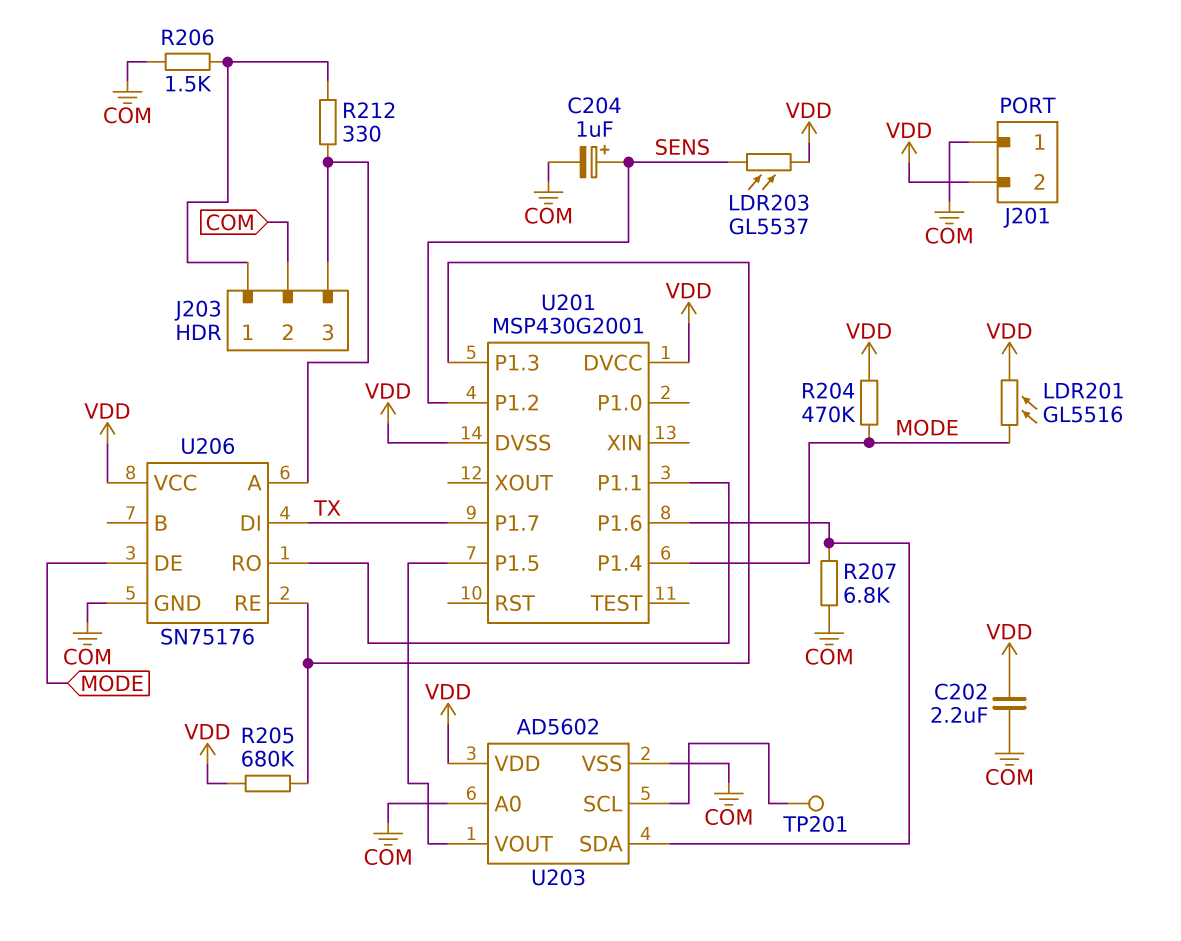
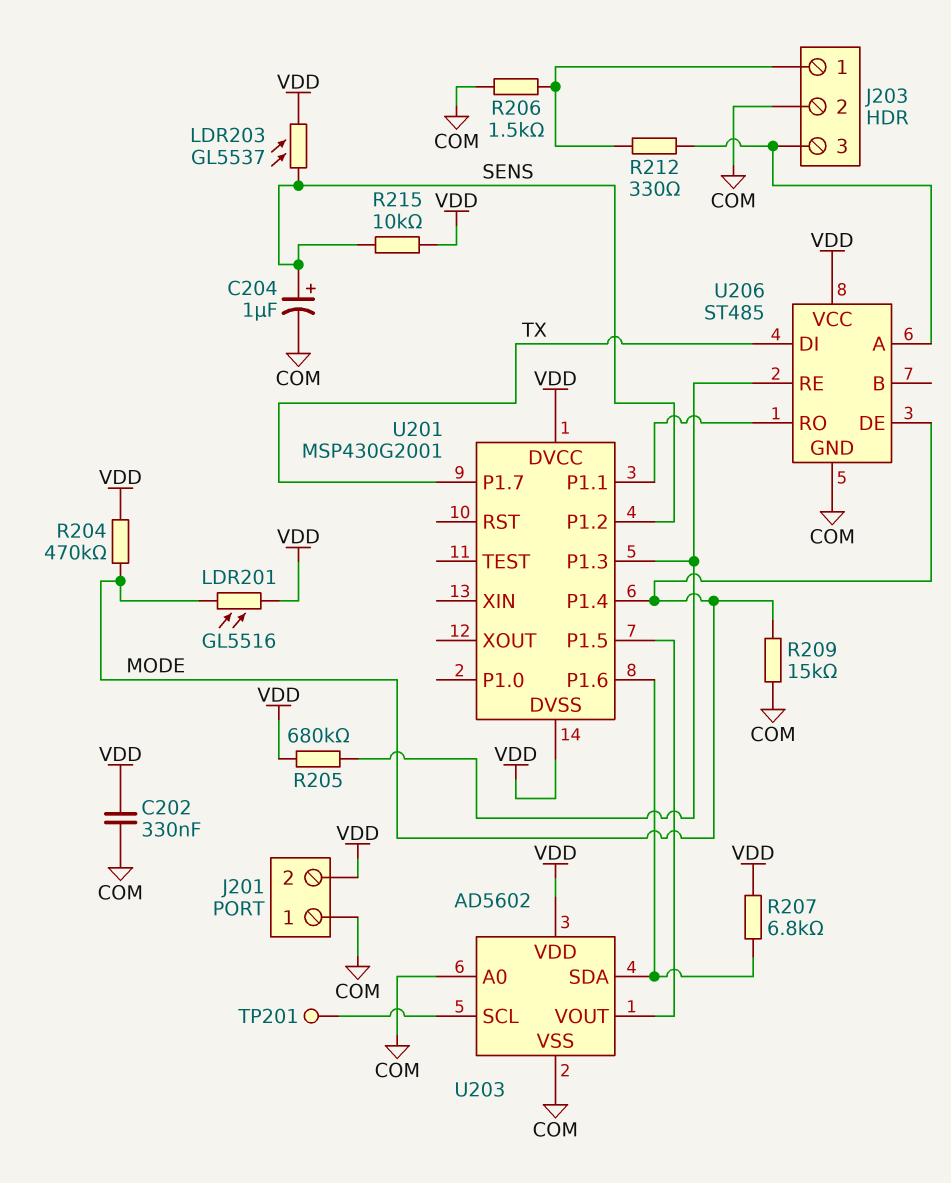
C202: 2.2uF (COM, VDD) -> 330nF (COM, VDD)
R207: 6.8k (COM, U201/P1.6) -> 6.8k (U201/P1.6, VDD)
R209: none -> 15k (COM, MODE)
R215: none -> 10k (SENS, VDD)
U206: SN75176 -> ST485

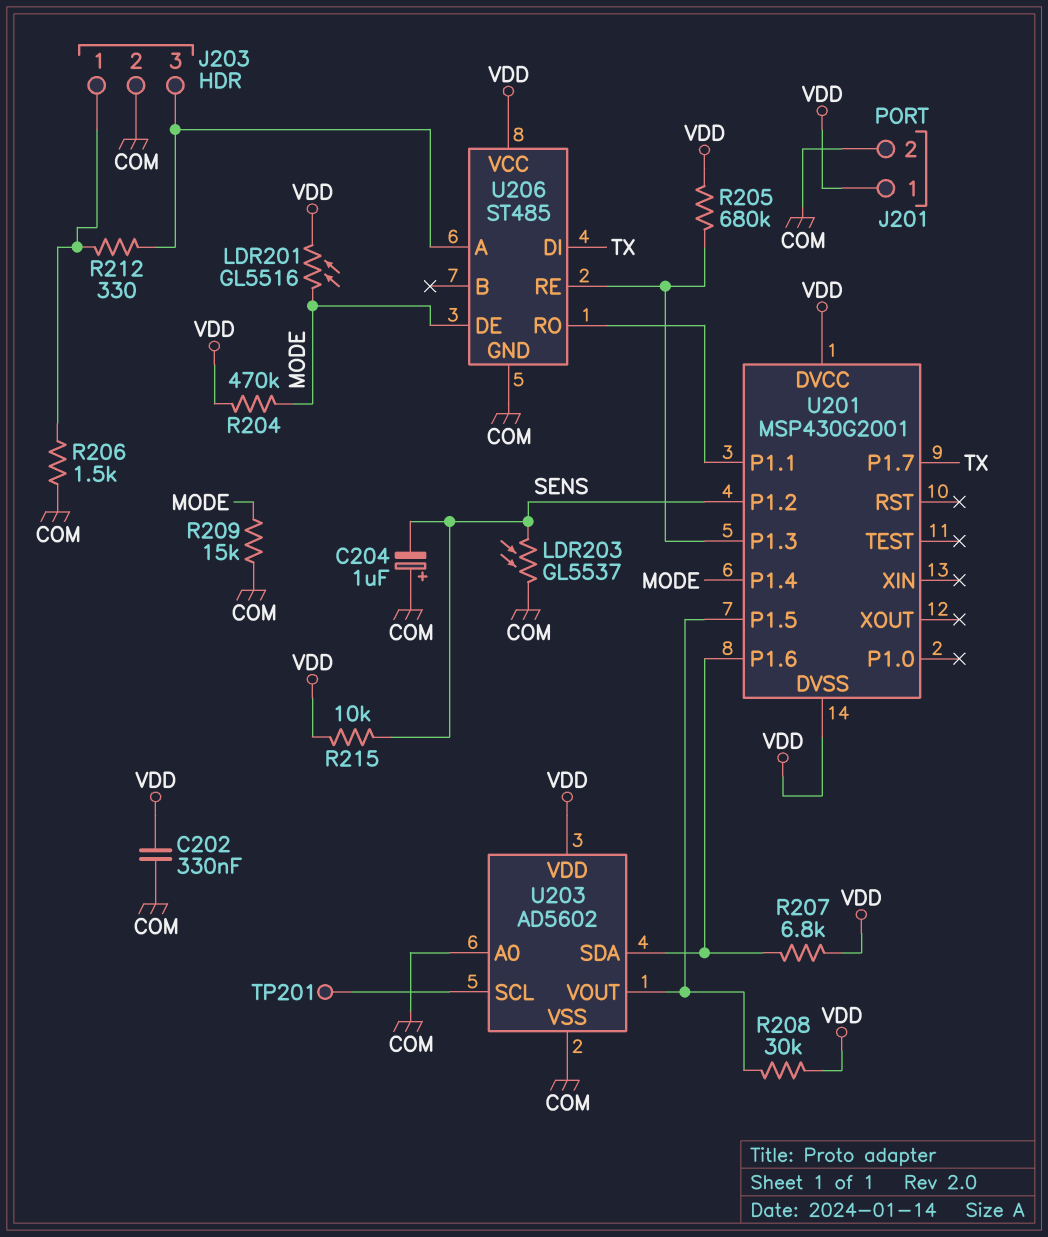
C204: 1uF (plus SENS, minus COM) -> 1uF (plus COM, minus SENS)
J201 pin 1: COM -> VDD
J201 pin 2: VDD -> COM
LDR203: GL5537 (SENS, VDD) -> GL5537 (COM, SENS)
R208: none -> 30k (U201/P1.5, VDD)

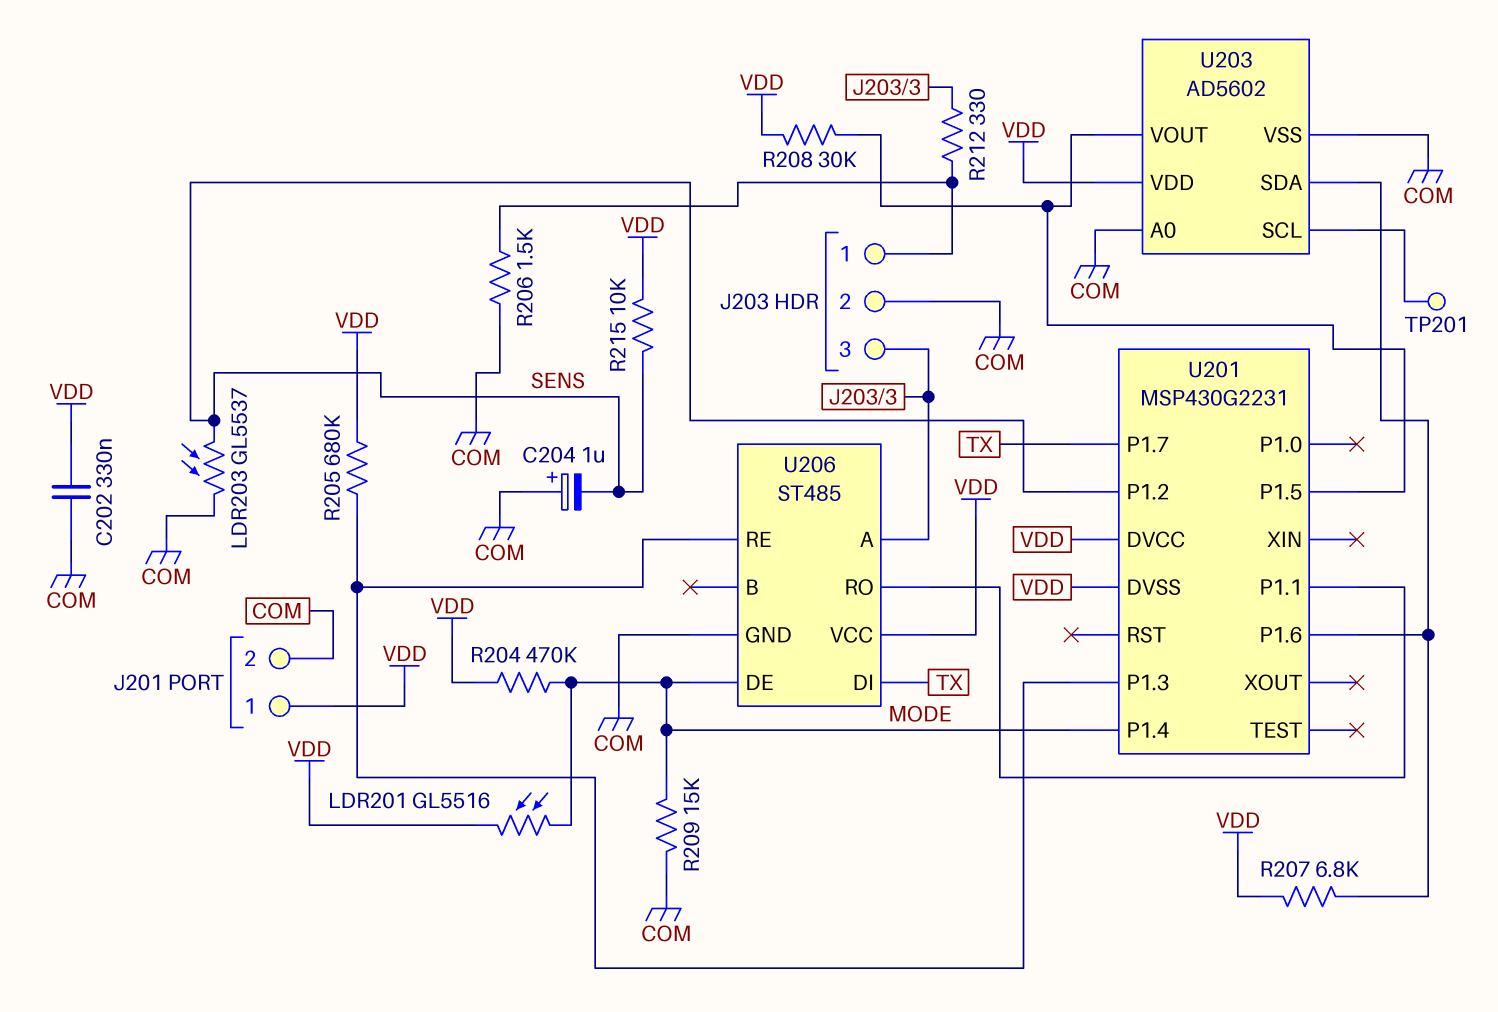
U201: MSP430G2001 -> MSP430G2231

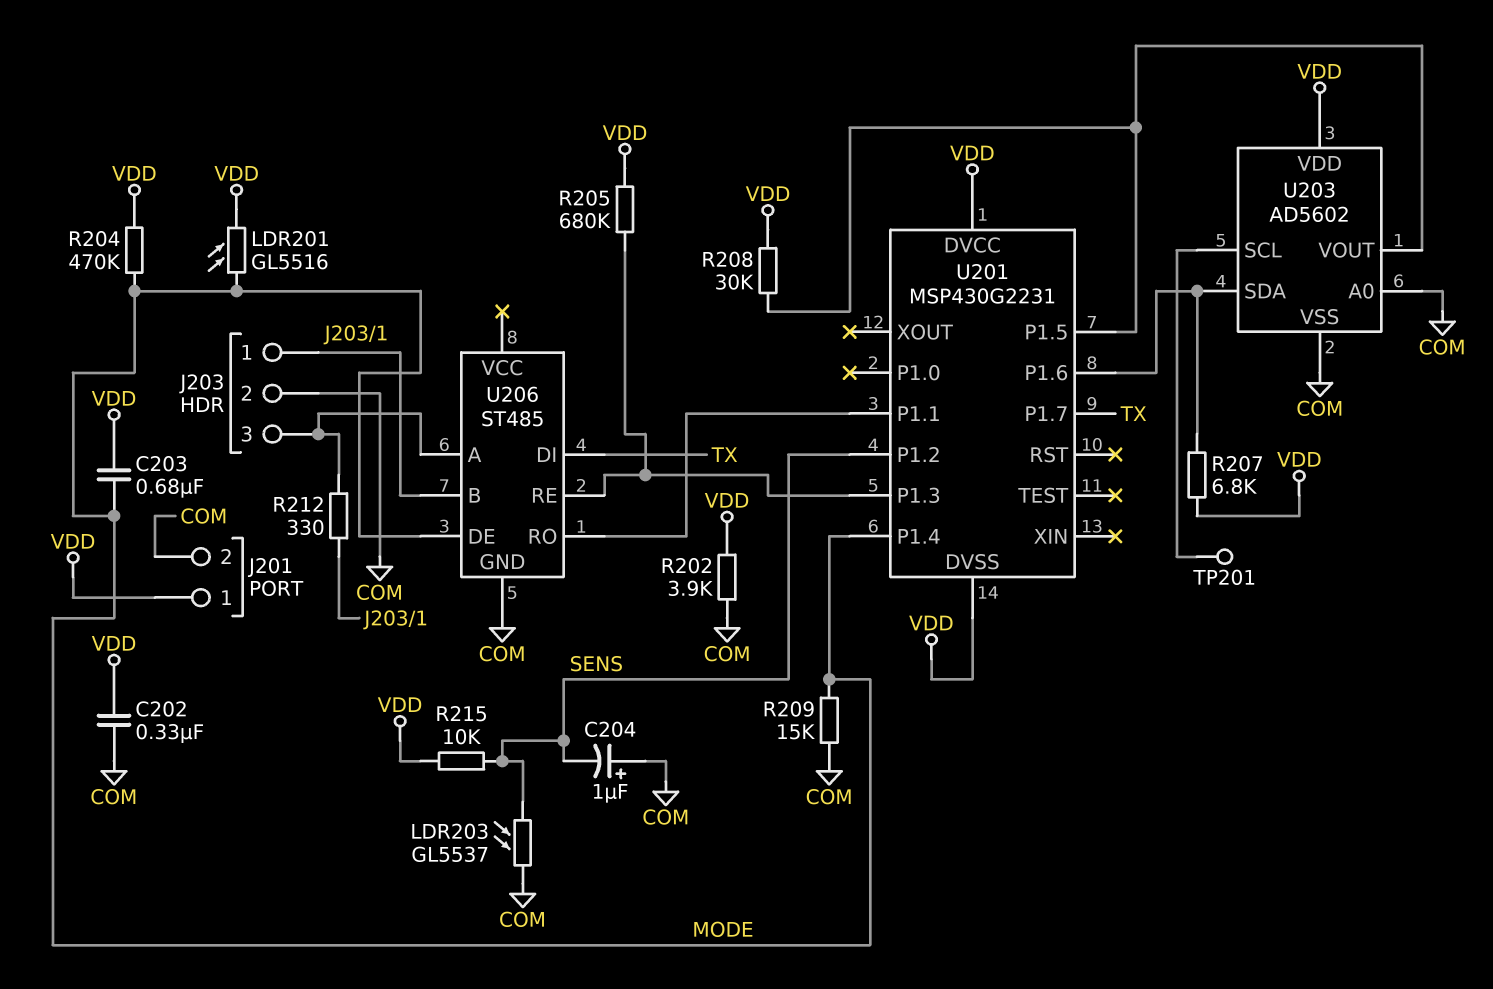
C203: none -> 680nF (MODE, VDD)
R202: none -> 3.9k (COM, VDD)
R206: 1.5k (COM, J203/1) -> none
U206 pin B: none -> J203/1
U206 pin VCC: VDD -> none

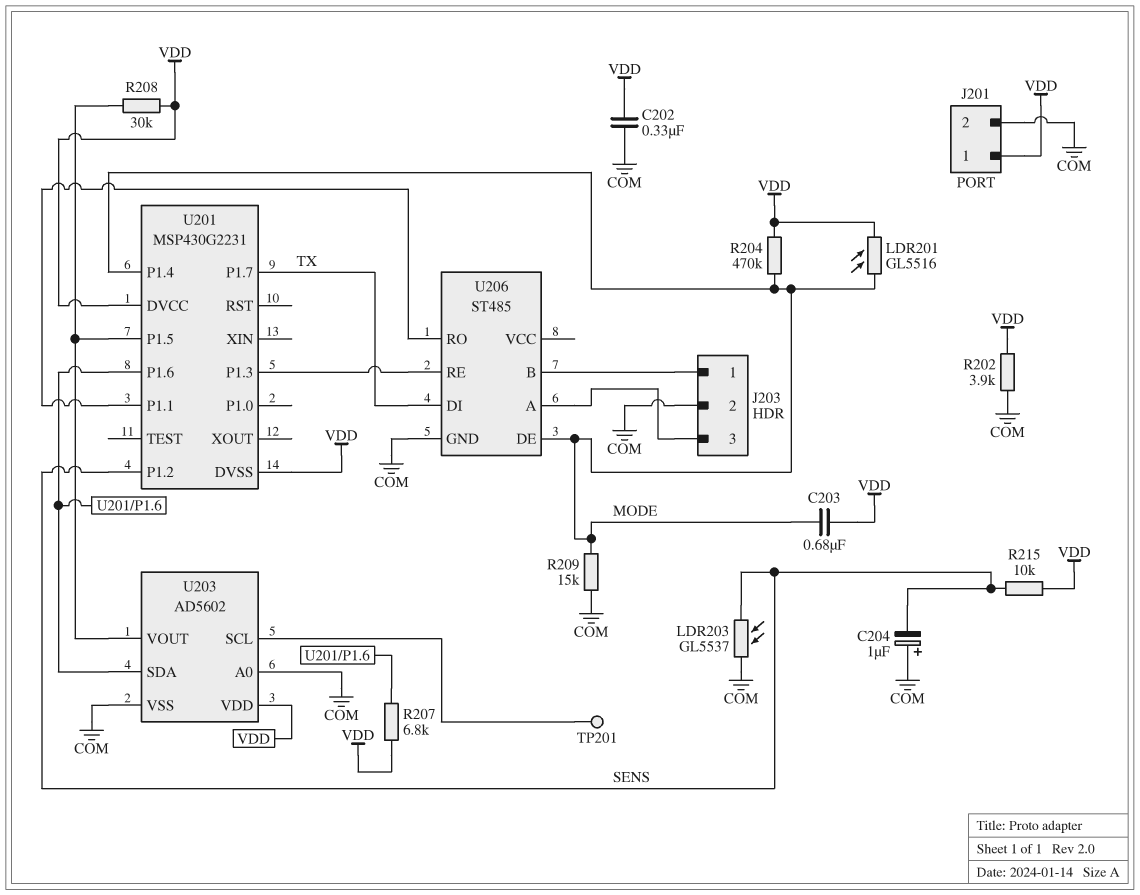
R205: 680k (U201/P1.3, VDD) -> none
R212: 330 (J203/1, J203/3) -> none

